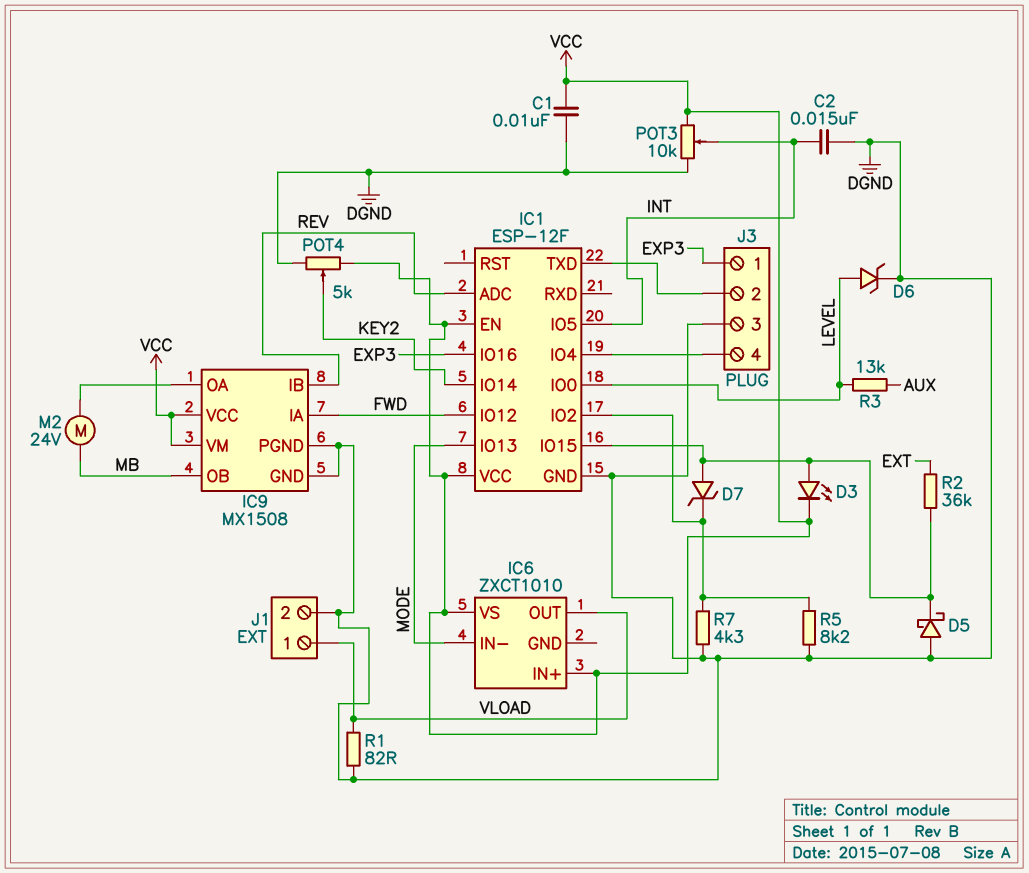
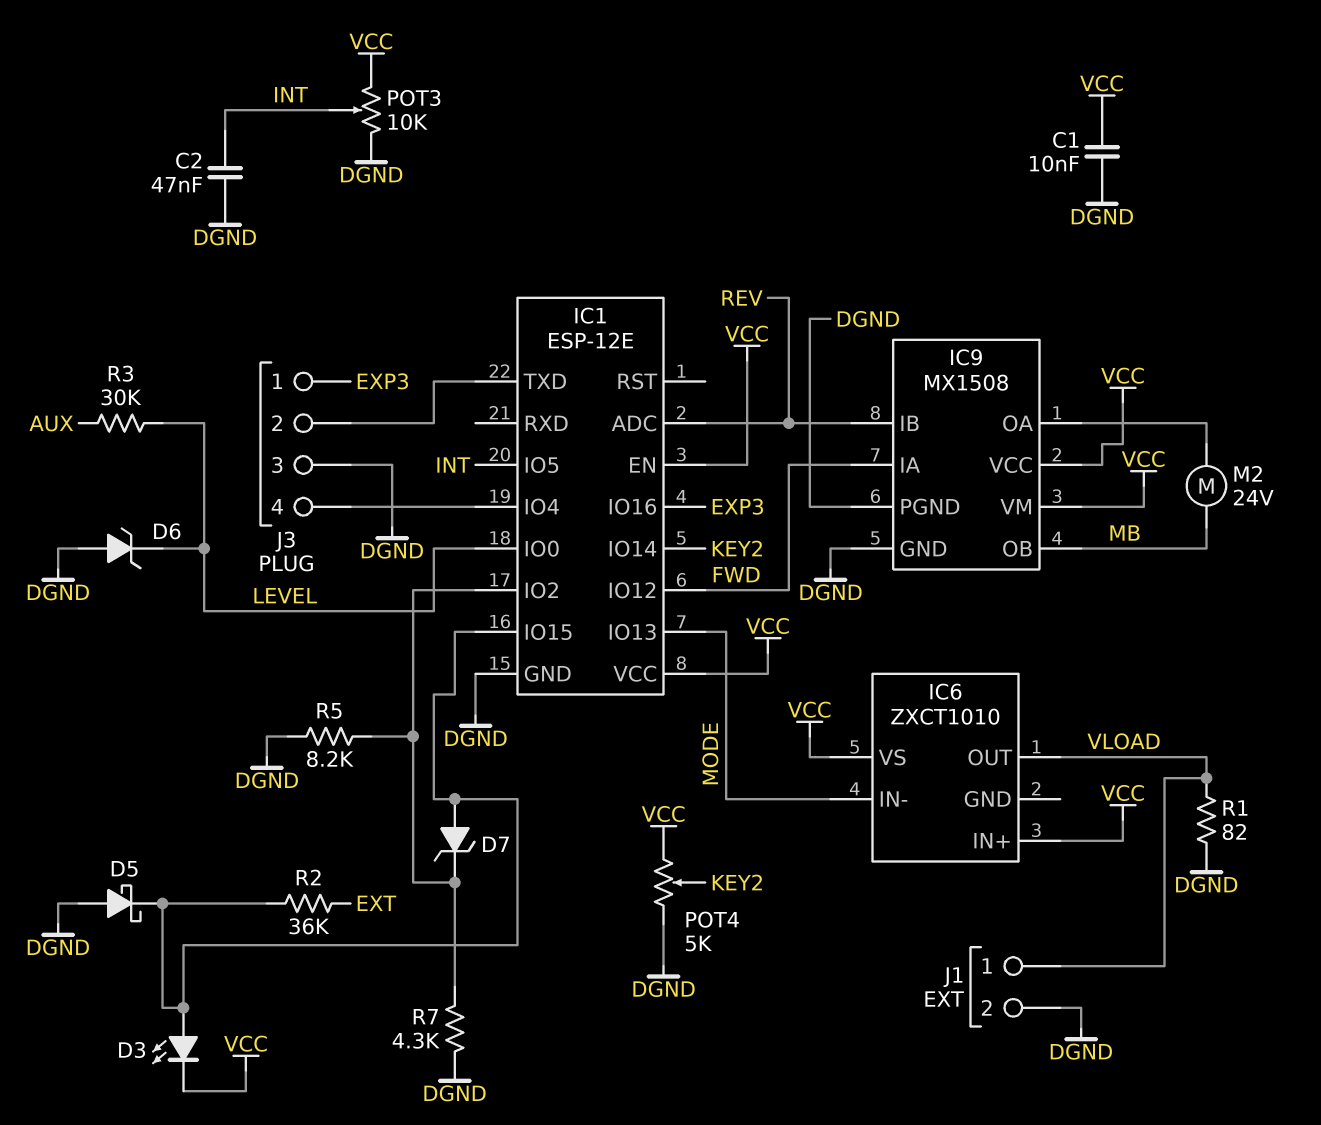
C2: 15nF (DGND, INT) -> 47nF (DGND, INT)
D6: zener (A LEVEL, K DGND) -> zener (A DGND, K LEVEL)
IC1: ESP-12F -> ESP-12E
R3: 13k (AUX, LEVEL) -> 30k (AUX, LEVEL)

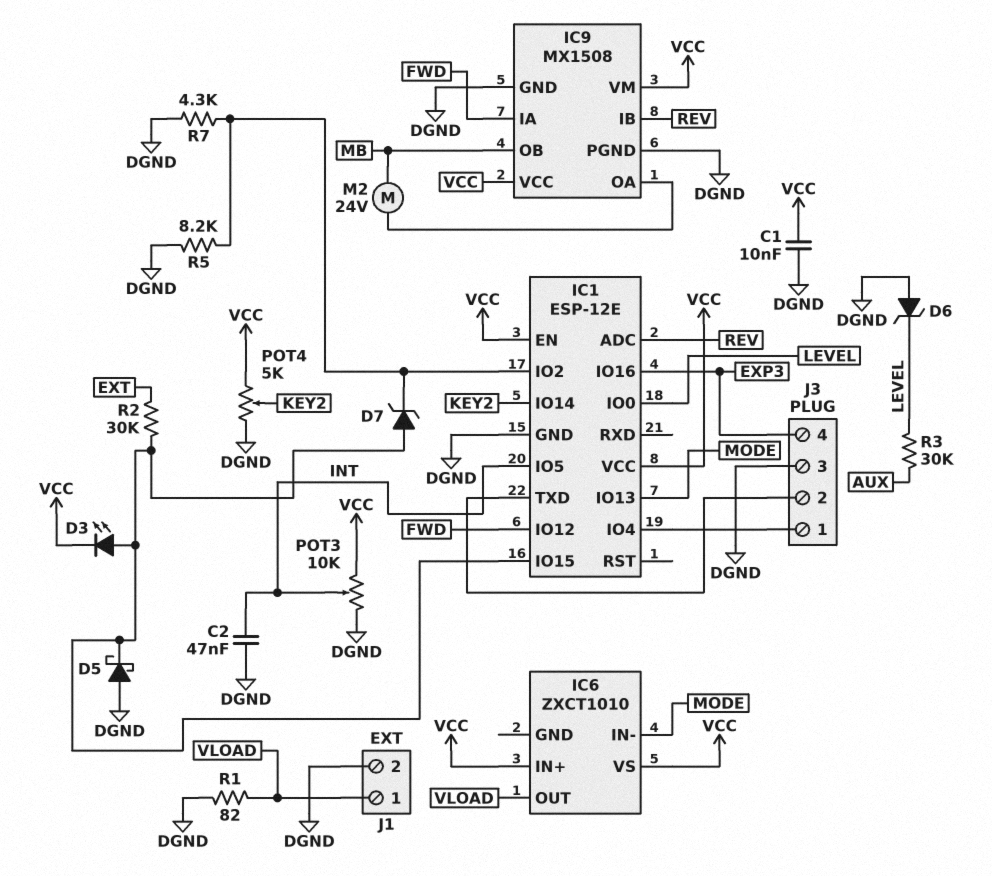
J3 pin 1: EXP3 -> IC1/IO4
J3 pin 4: IC1/IO4 -> EXP3
R2: 36k (EXT, IC1/IO15) -> 30k (EXT, IC1/IO15)

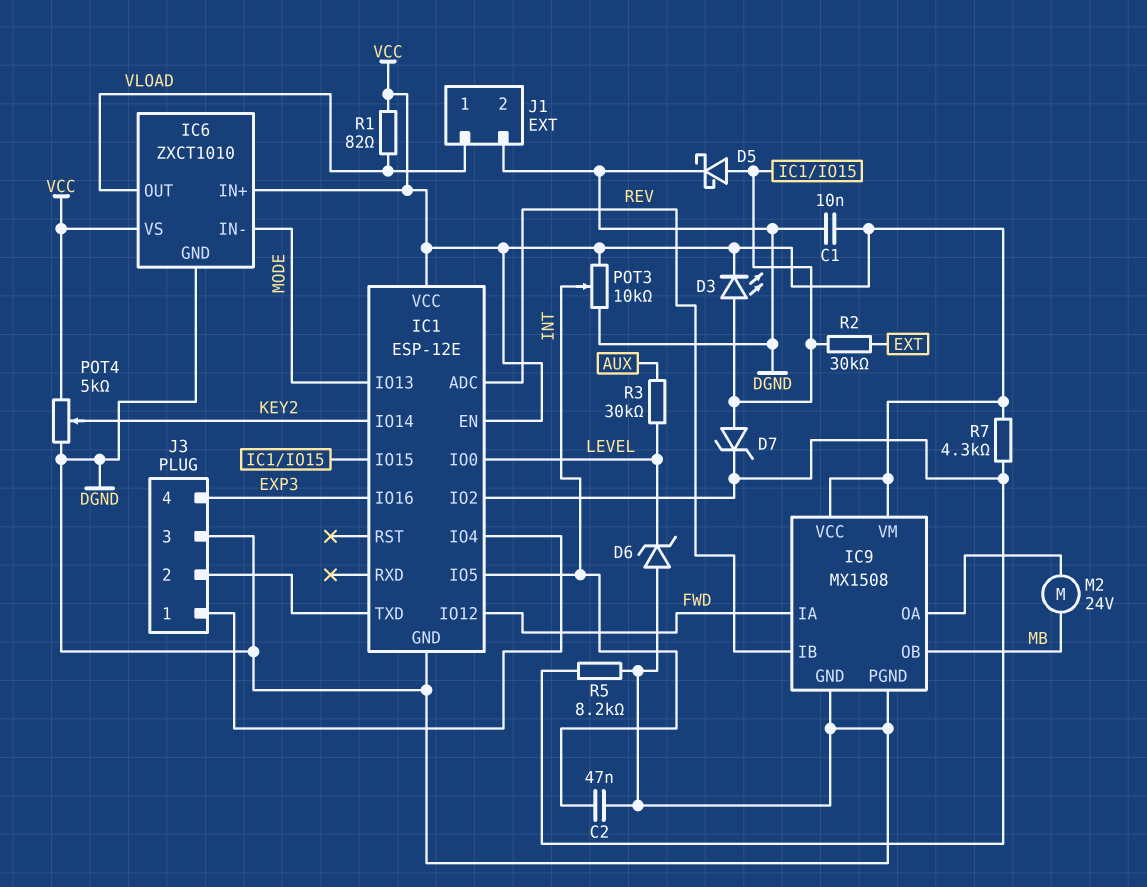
D5: schottky (A DGND, K IC1/IO15) -> schottky (A IC1/IO15, K DGND)
IC6 pin GND: none -> DGND
R1: 82 (DGND, VLOAD) -> 82 (VCC, VLOAD)
R7: 4.3k (DGND, IC1/IO2) -> 4.3k (IC1/IO2, VCC)

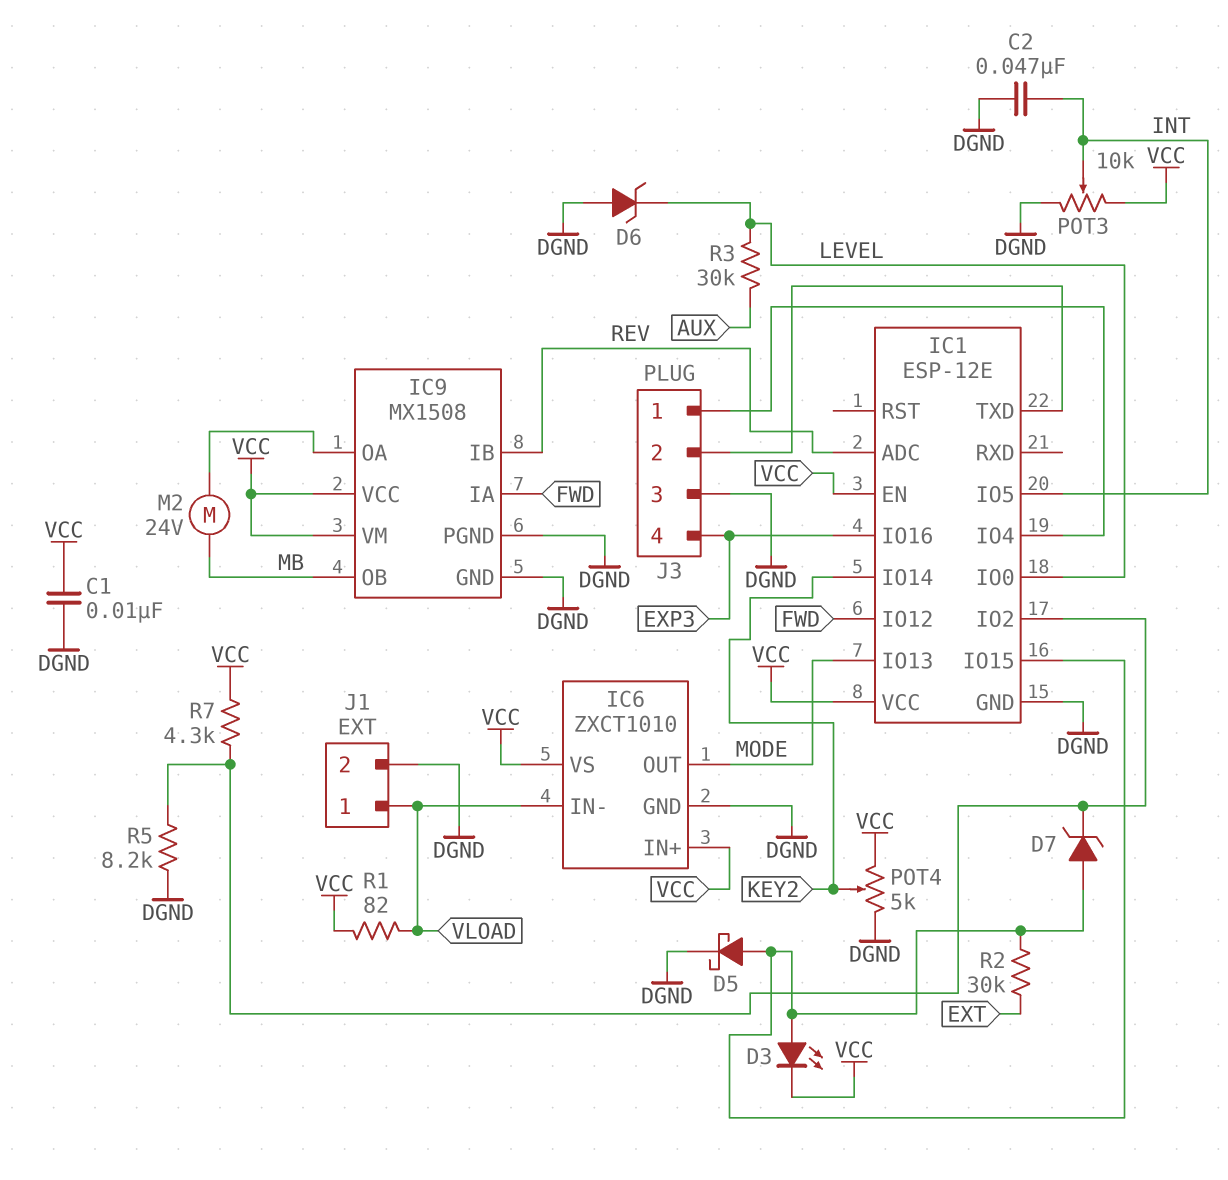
IC6 pin IN-: MODE -> VLOAD
IC6 pin OUT: VLOAD -> MODE

